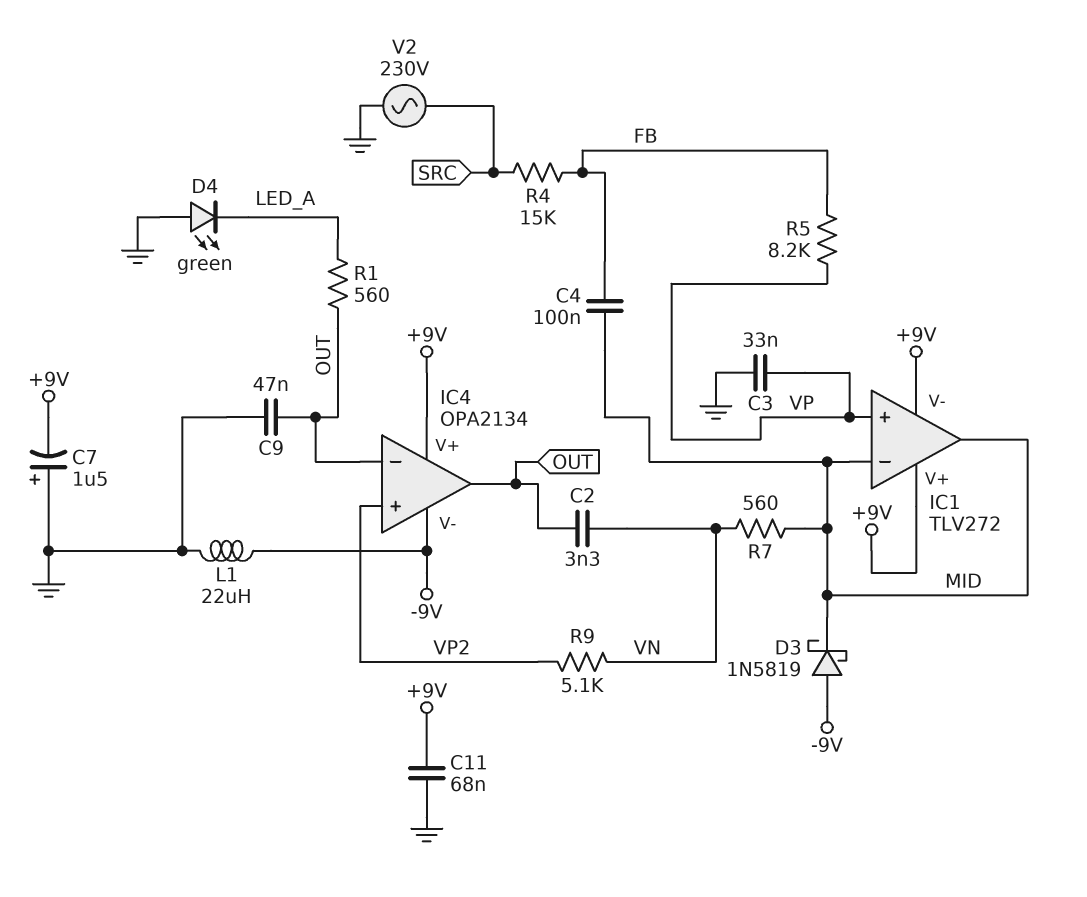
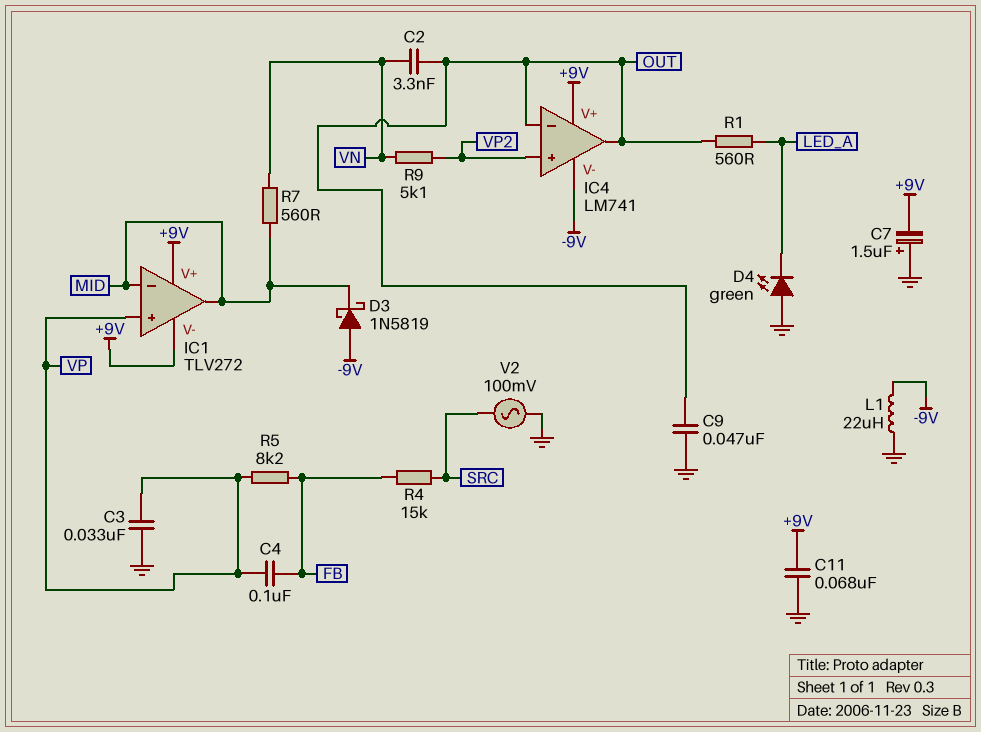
C4: 100nF (FB, MID) -> 100nF (FB, VP)
IC4: OPA2134 -> LM741
V2: AC 230V (GND, SRC) -> AC 100mV (GND, SRC)

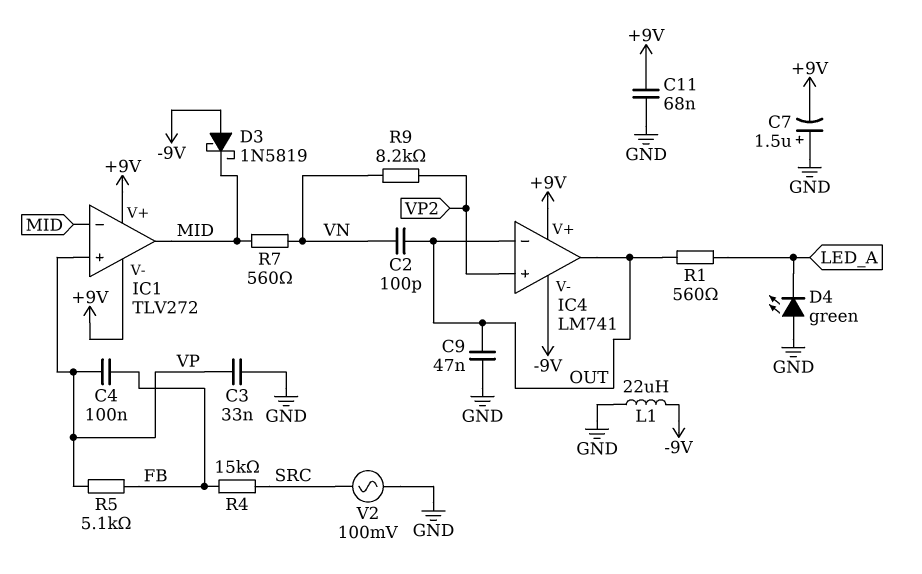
C2: 3.3nF (OUT, VN) -> 100pF (OUT, VN)
R5: 8.2k (FB, VP) -> 5.1k (FB, VP)
R9: 5.1k (VN, VP2) -> 8.2k (VN, VP2)

